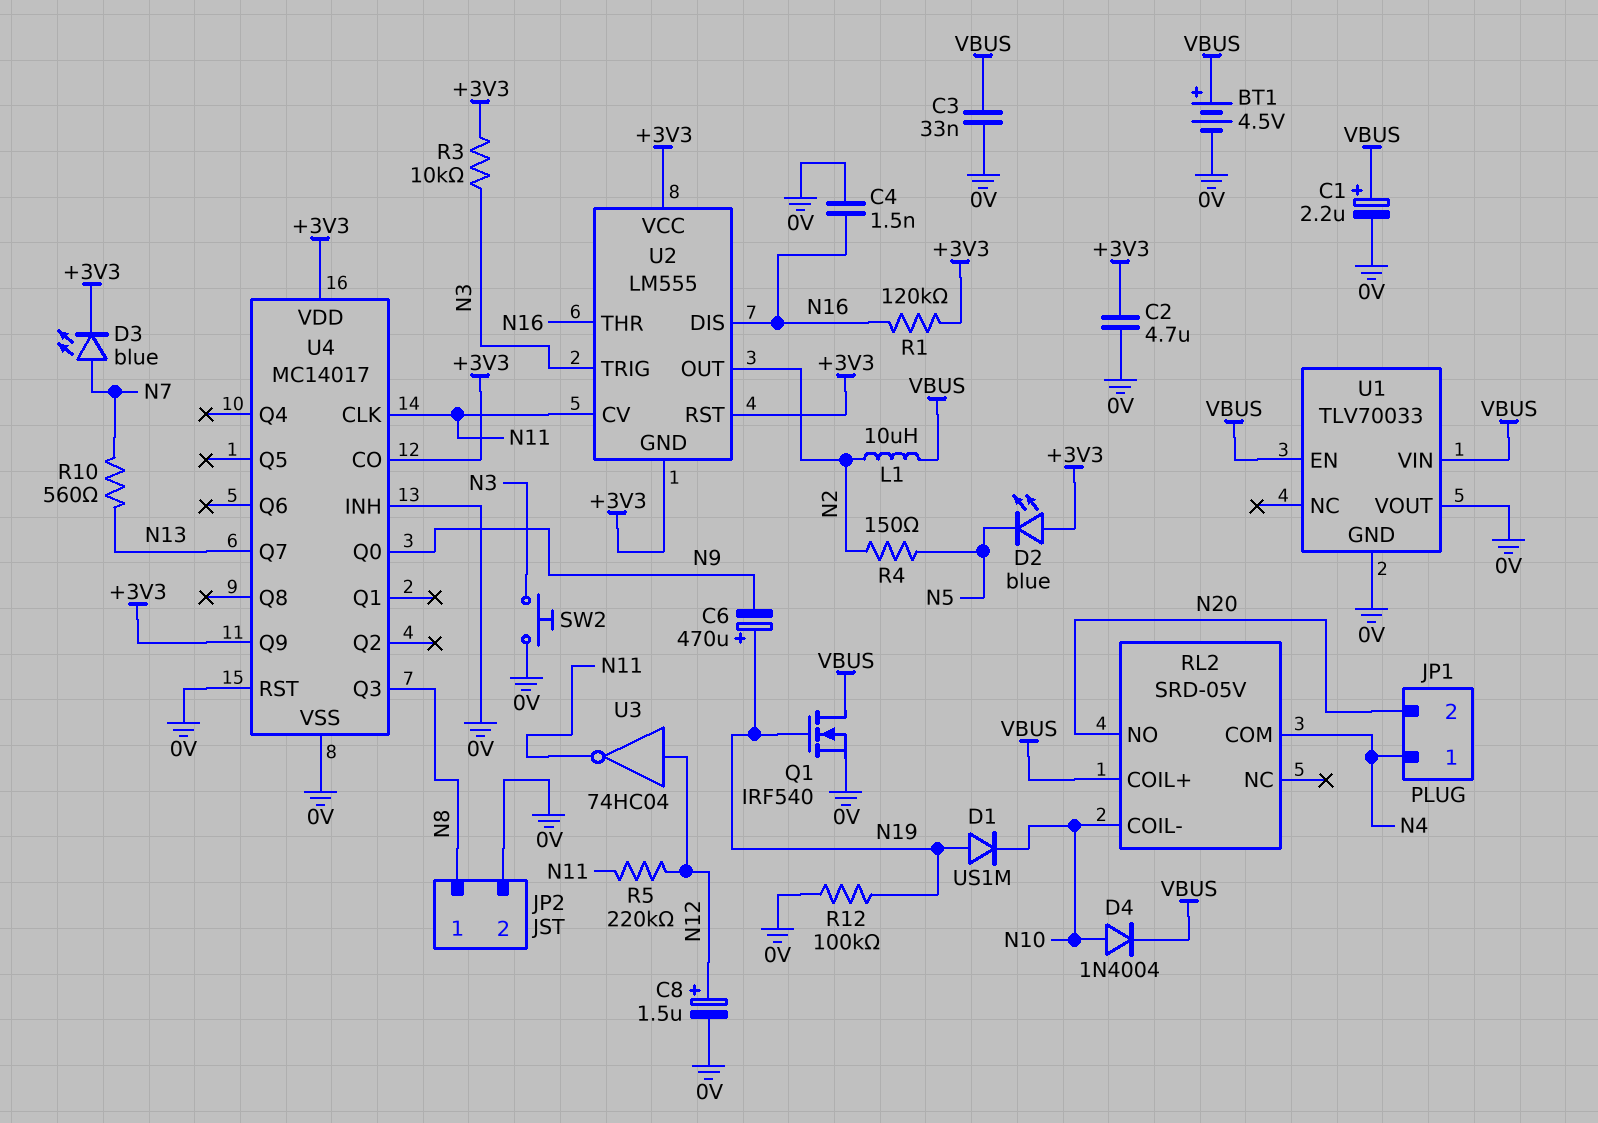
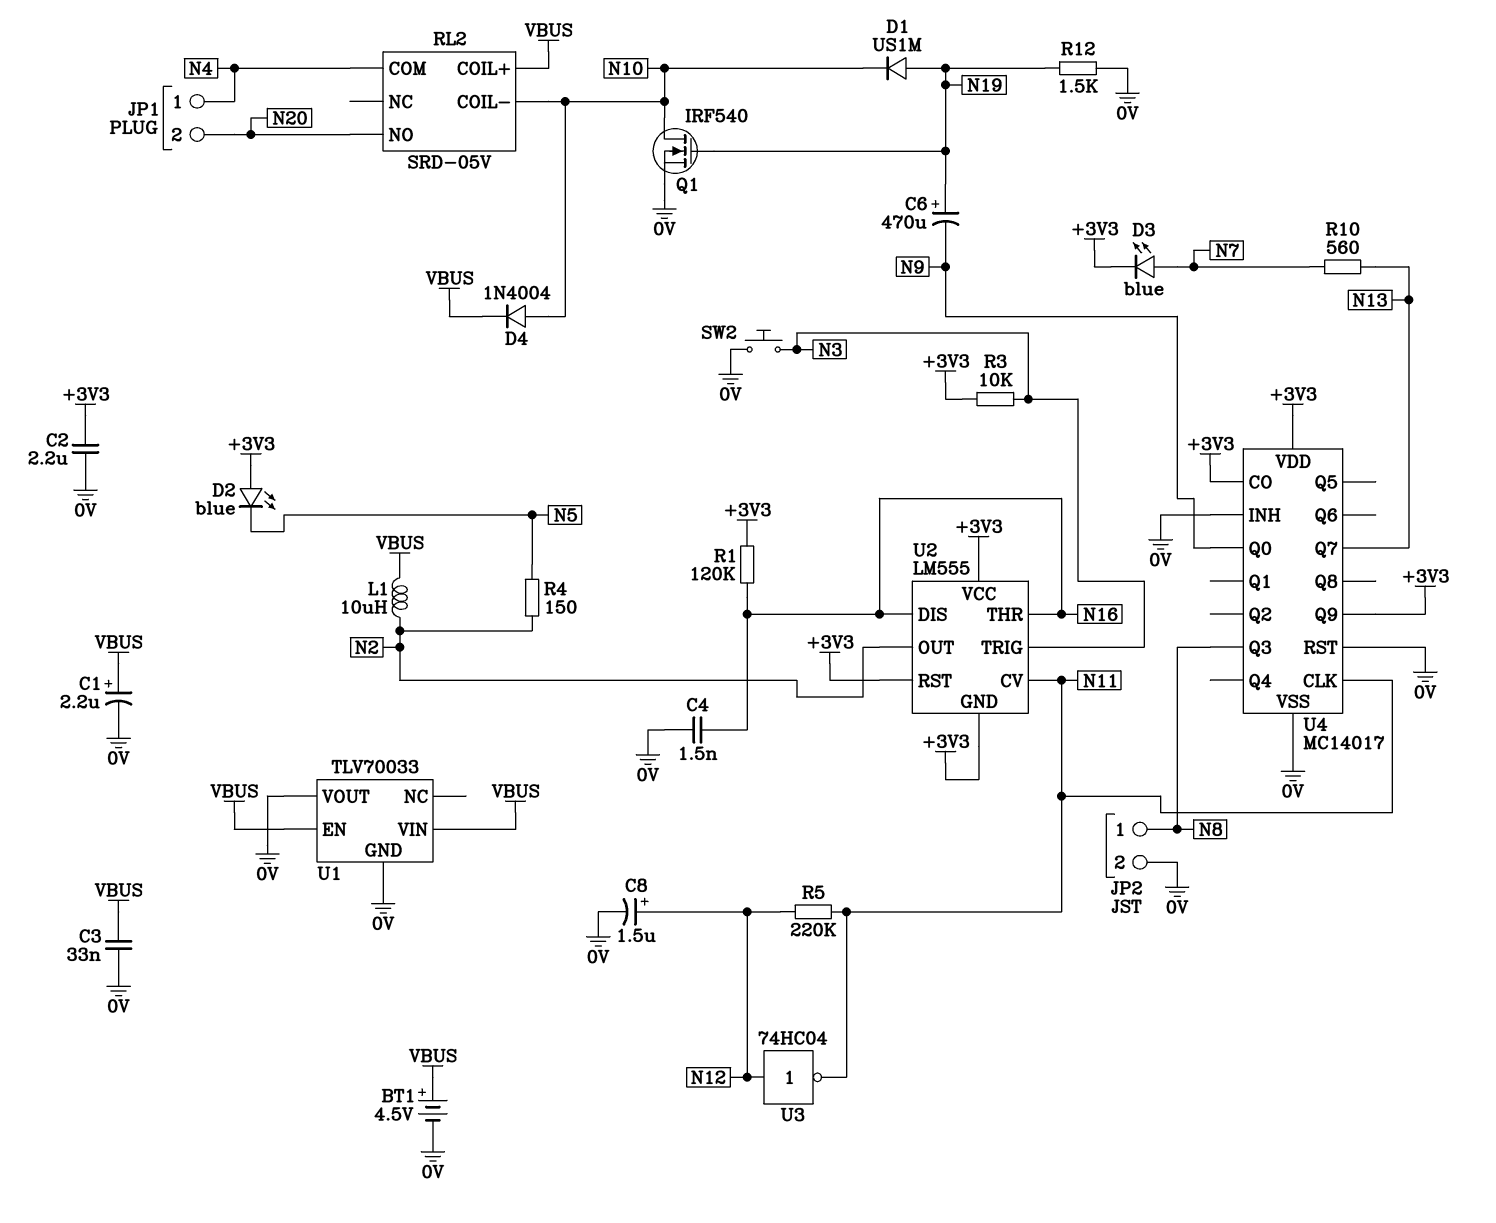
C2: 4.7uF (+3V3, 0V) -> 2.2uF (+3V3, 0V)
Q1: NMOS IRF540 (G N19, D VBUS, S 0V) -> NMOS IRF540 (G N19, D N10, S 0V)
R12: 100k (0V, N19) -> 1.5k (0V, N19)

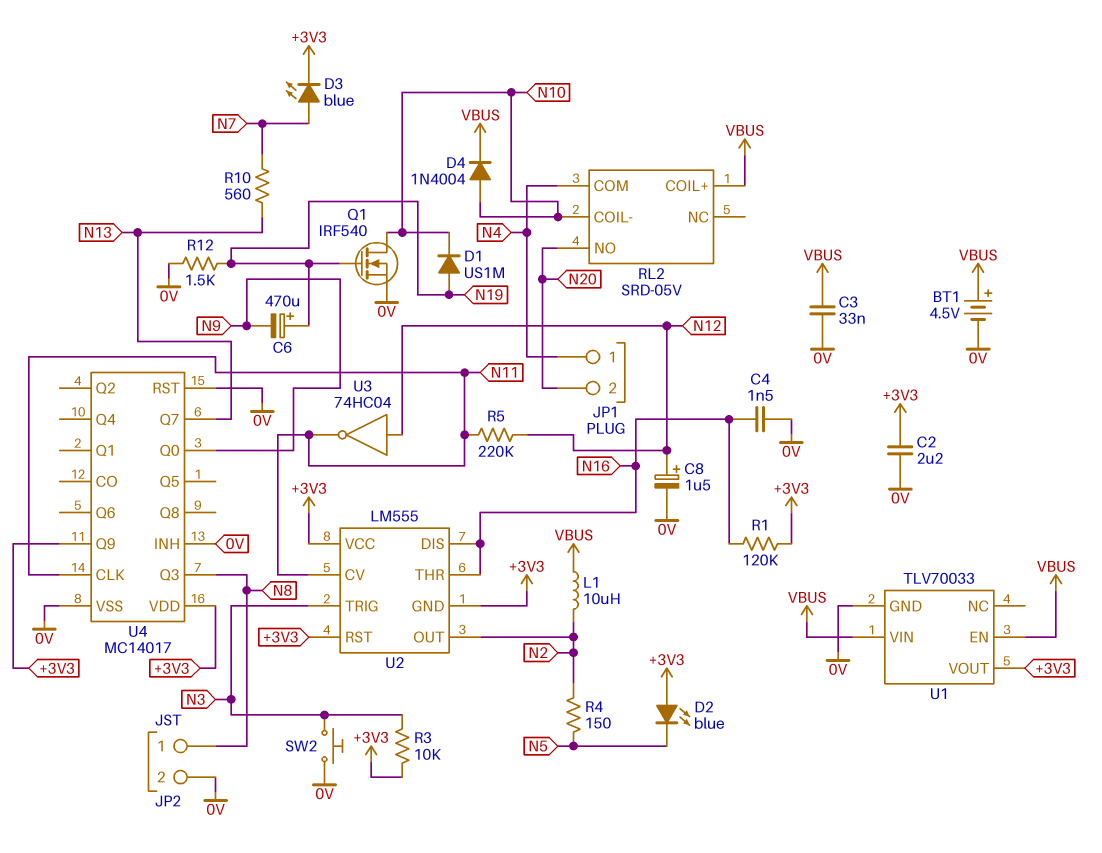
C1: 2.2uF (plus VBUS, minus 0V) -> none
U1 pin VOUT: 0V -> +3V3
U4 pin CO: +3V3 -> none

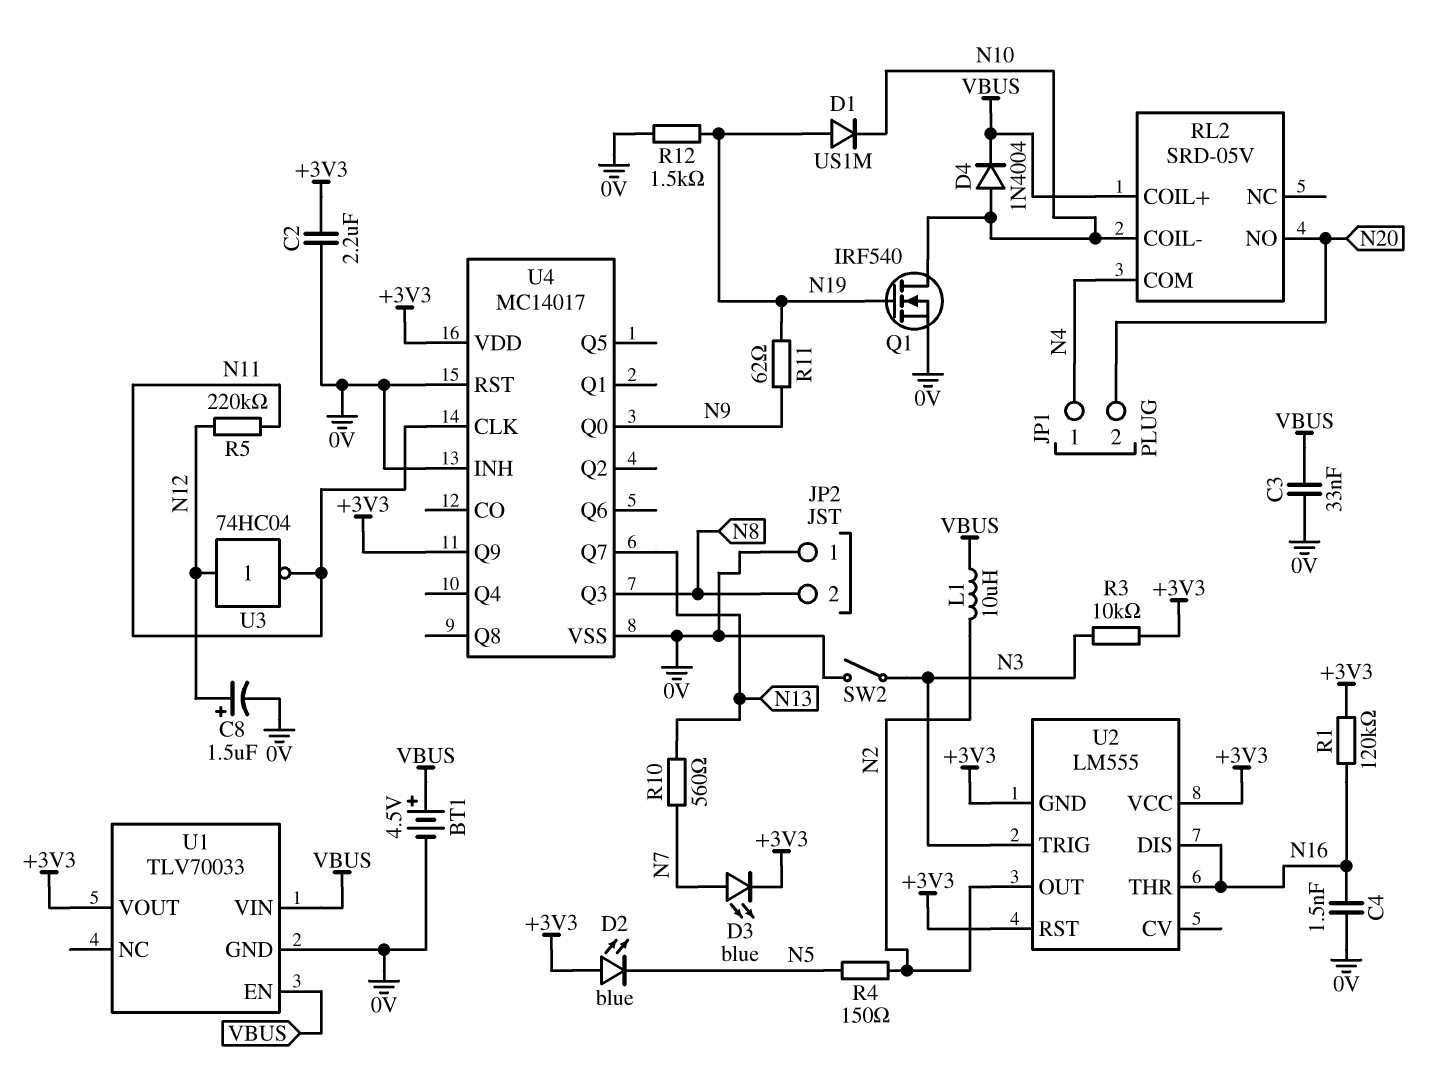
C6: 470uF (plus N19, minus N9) -> none
JP2 pin 1: N8 -> 0V
JP2 pin 2: 0V -> N8
R11: none -> 62 (N9, N19)
SW2: button (0V, N3) -> switch (0V, N3)
U2 pin CV: N11 -> none

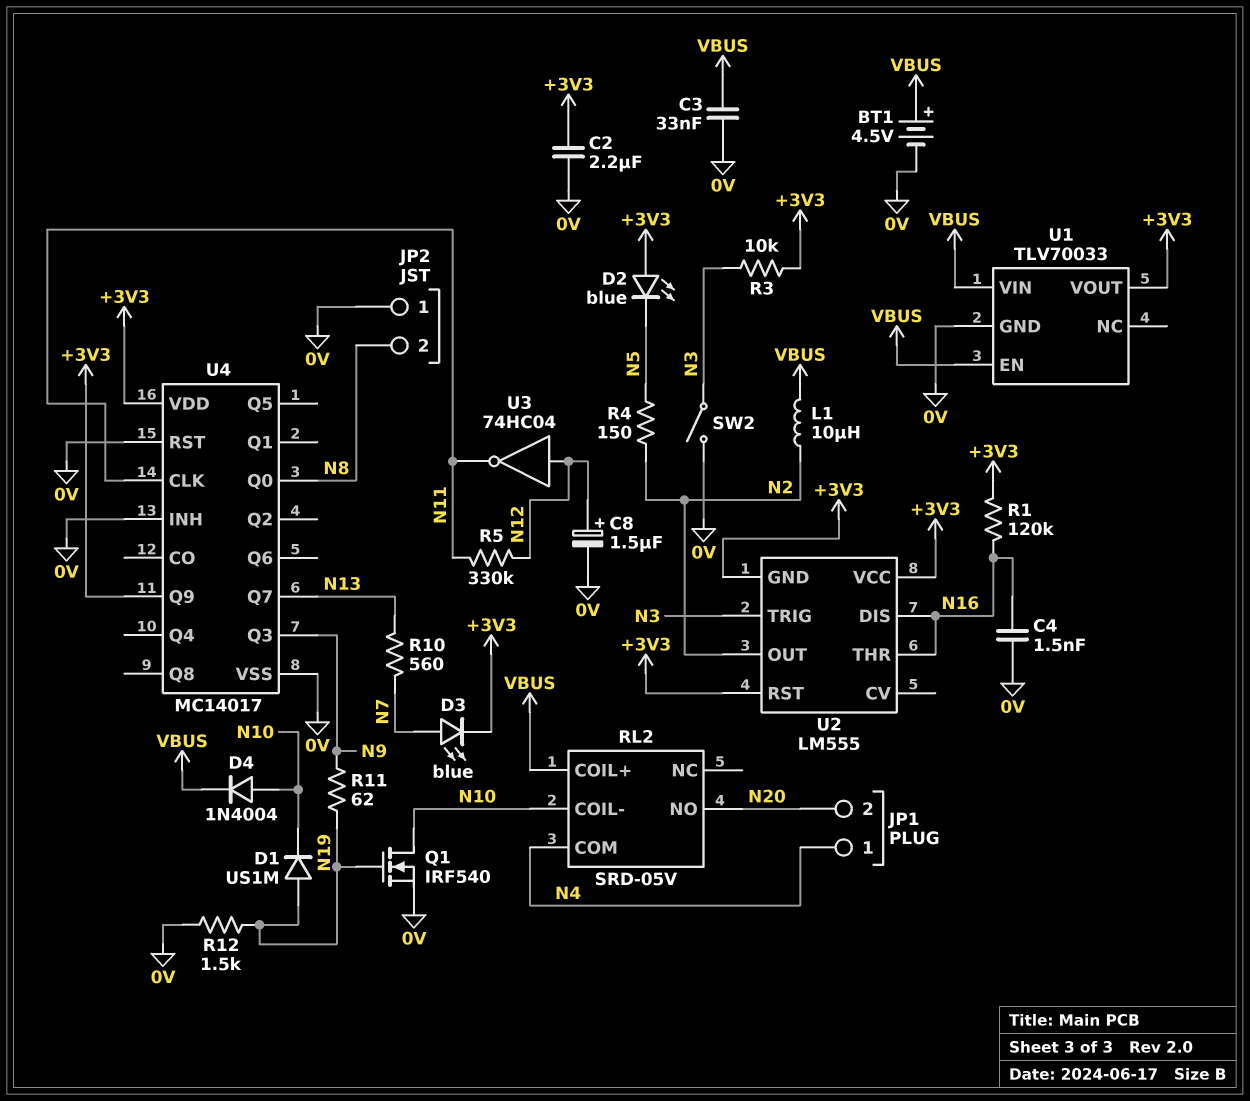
R5: 220k (N11, N12) -> 330k (N11, N12)
U4 pin Q0: N9 -> N8
U4 pin Q3: N8 -> N9

